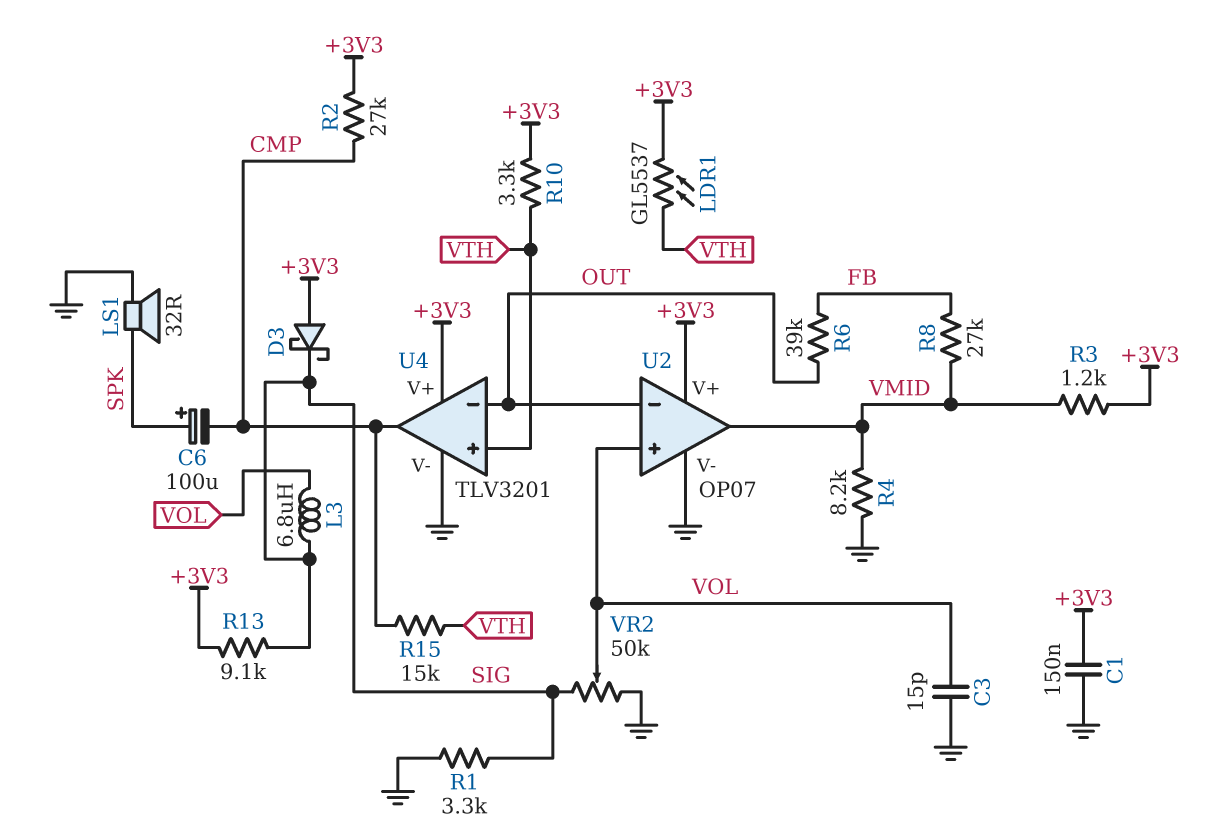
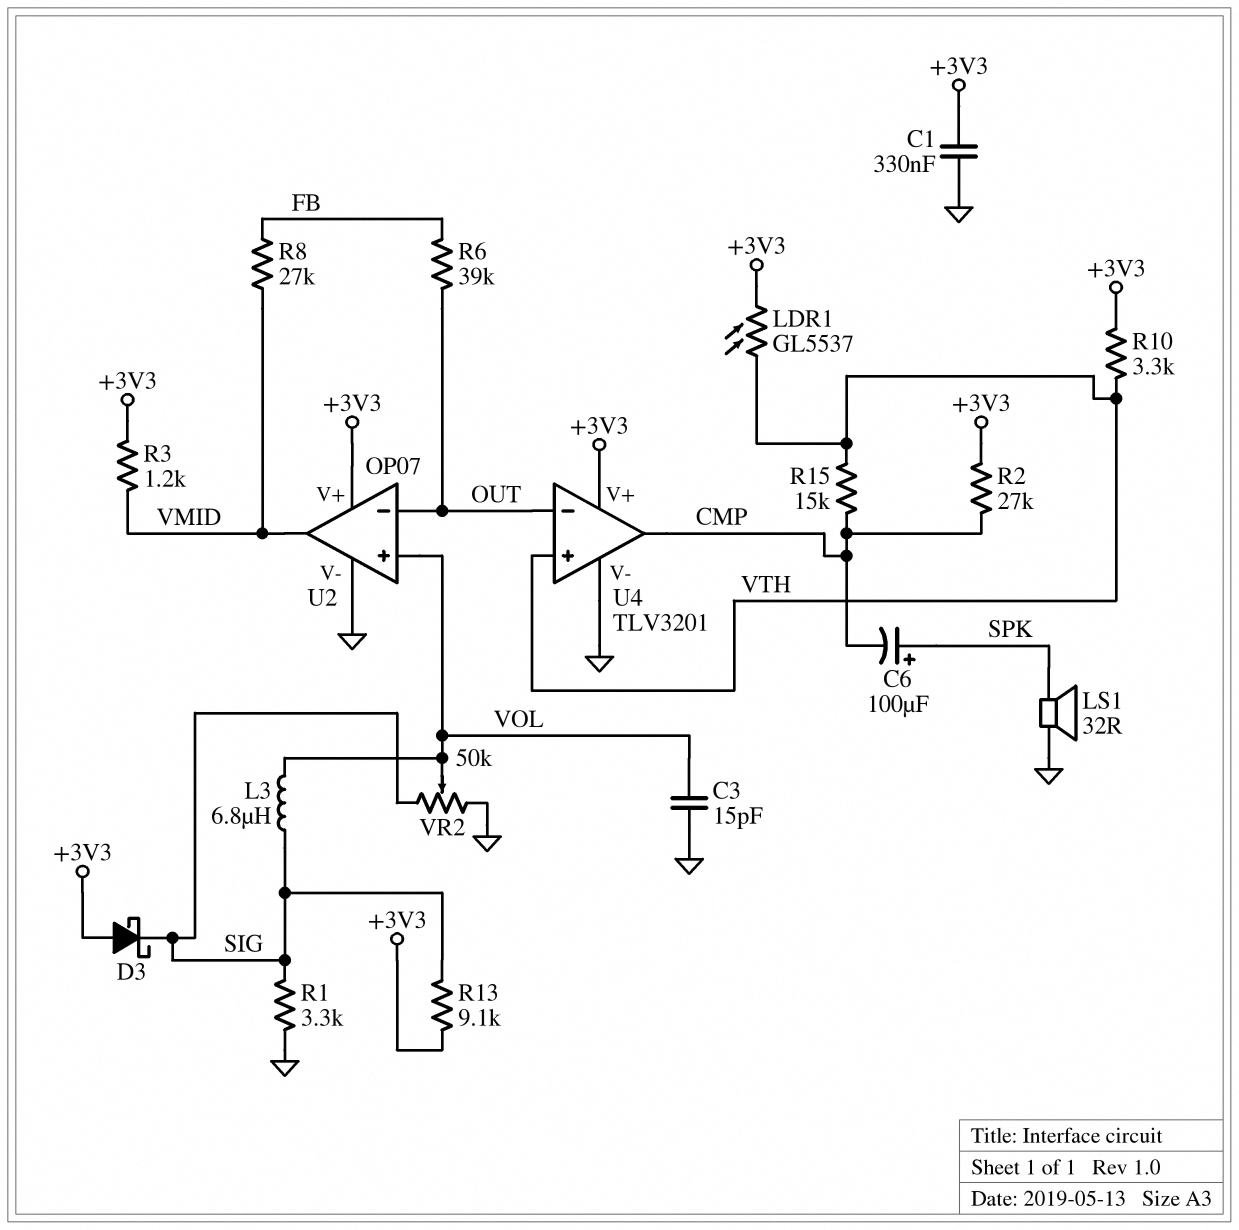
C1: 150nF (+3V3, GND) -> 330nF (+3V3, GND)
R4: 8.2k (GND, VMID) -> none

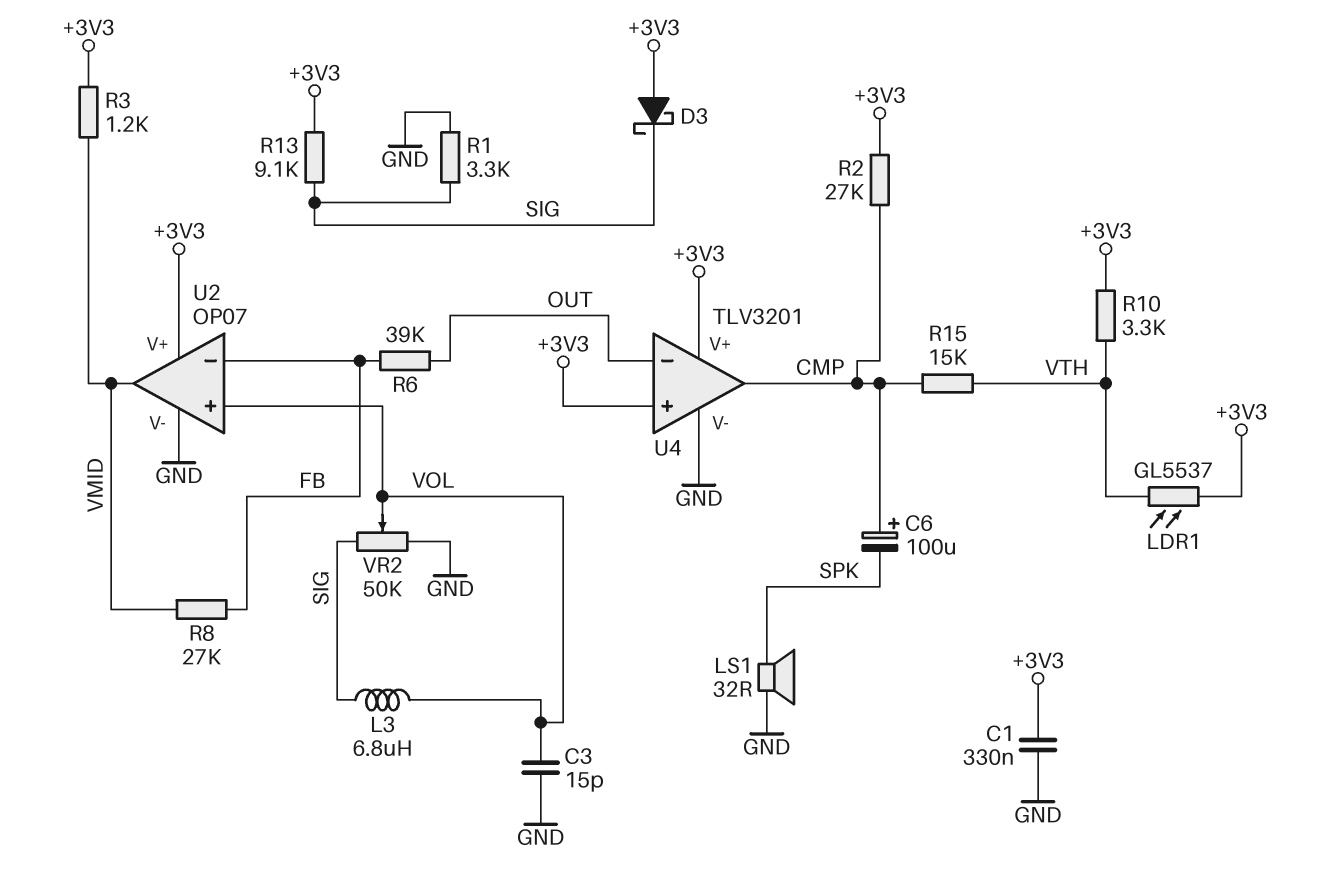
C6: 100uF (plus SPK, minus CMP) -> 100uF (plus CMP, minus SPK)
U2 pin in-: OUT -> FB
U4 pin in+: VTH -> +3V3

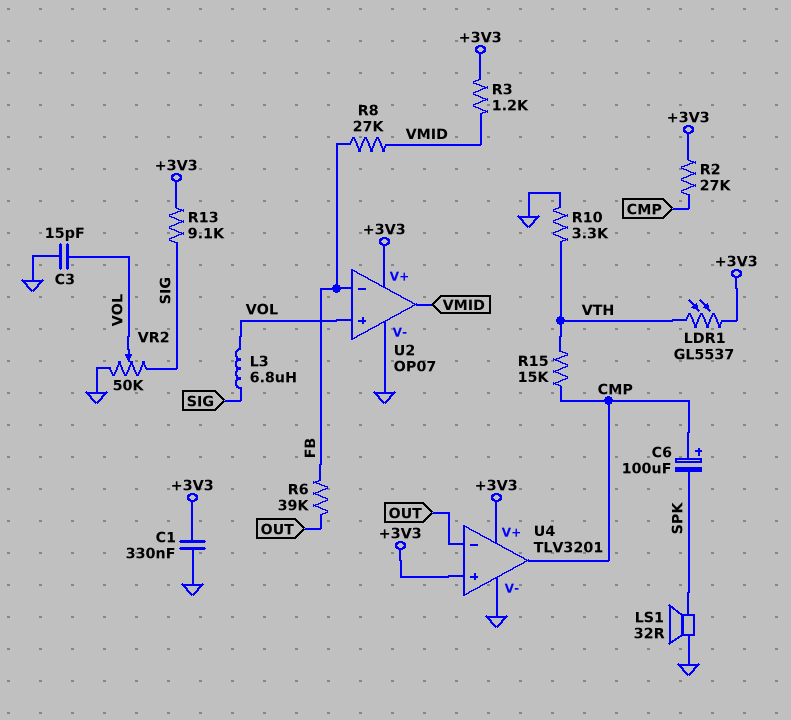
D3: schottky (A +3V3, K SIG) -> none
R1: 3.3k (GND, SIG) -> none
R10: 3.3k (+3V3, VTH) -> 3.3k (GND, VTH)

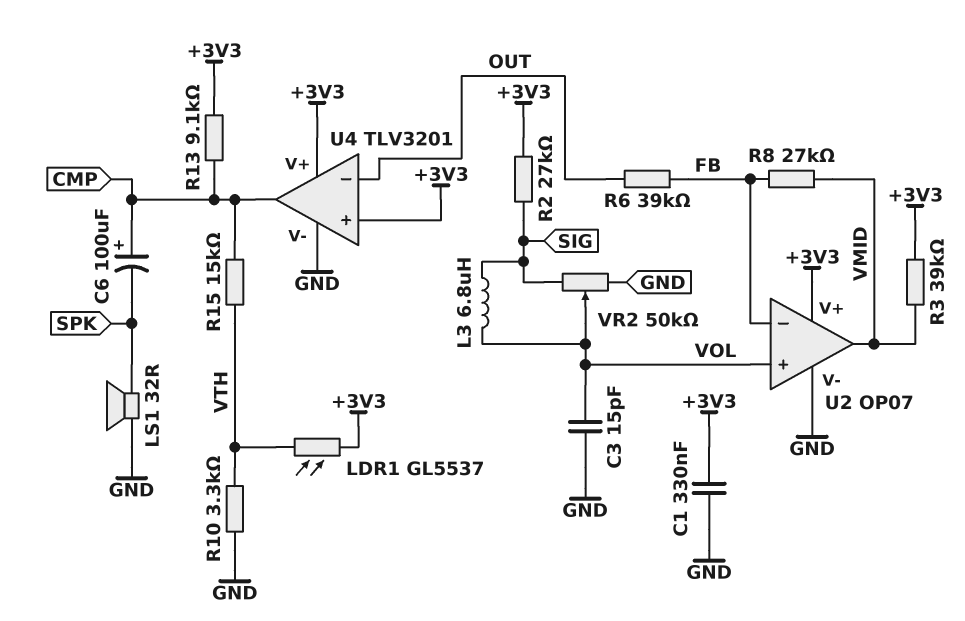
R2: 27k (+3V3, CMP) -> 27k (+3V3, SIG)
R3: 1.2k (+3V3, VMID) -> 39k (+3V3, VMID)
R13: 9.1k (+3V3, SIG) -> 9.1k (+3V3, CMP)

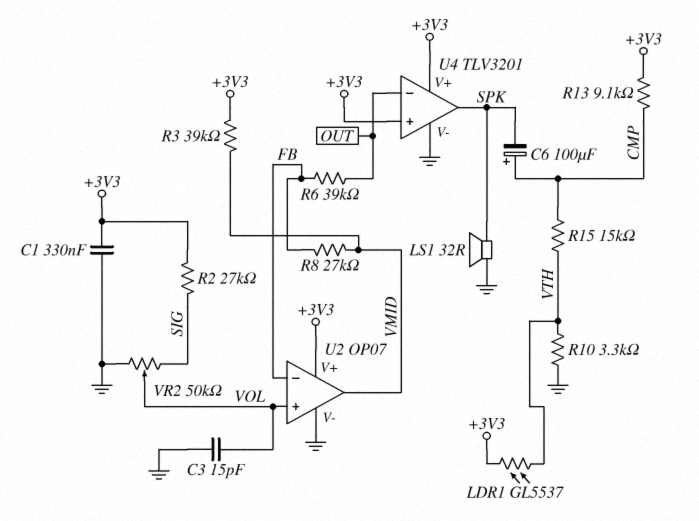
L3: 6.8uH (SIG, VOL) -> none
U4 pin out: CMP -> SPK

